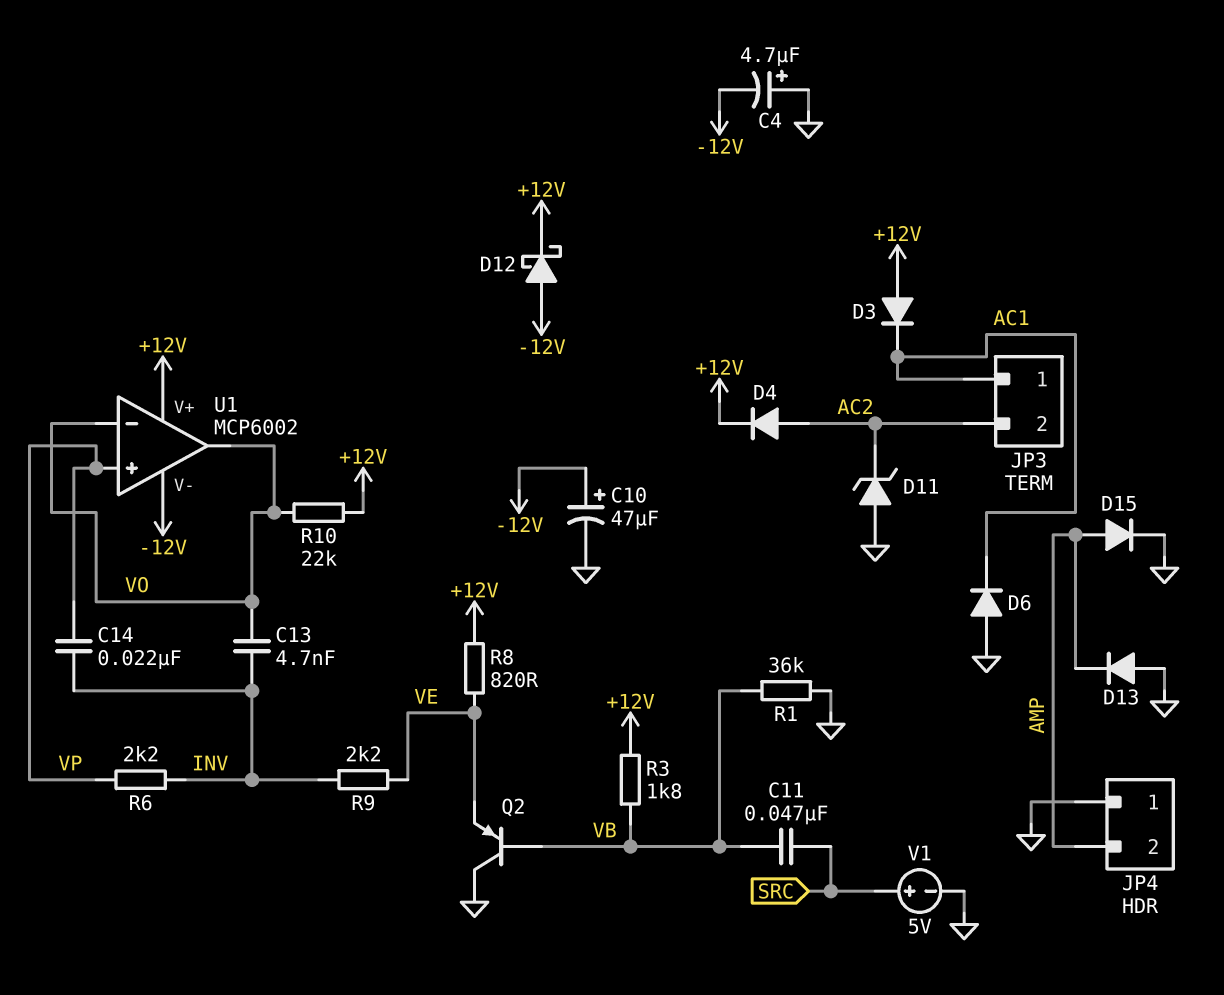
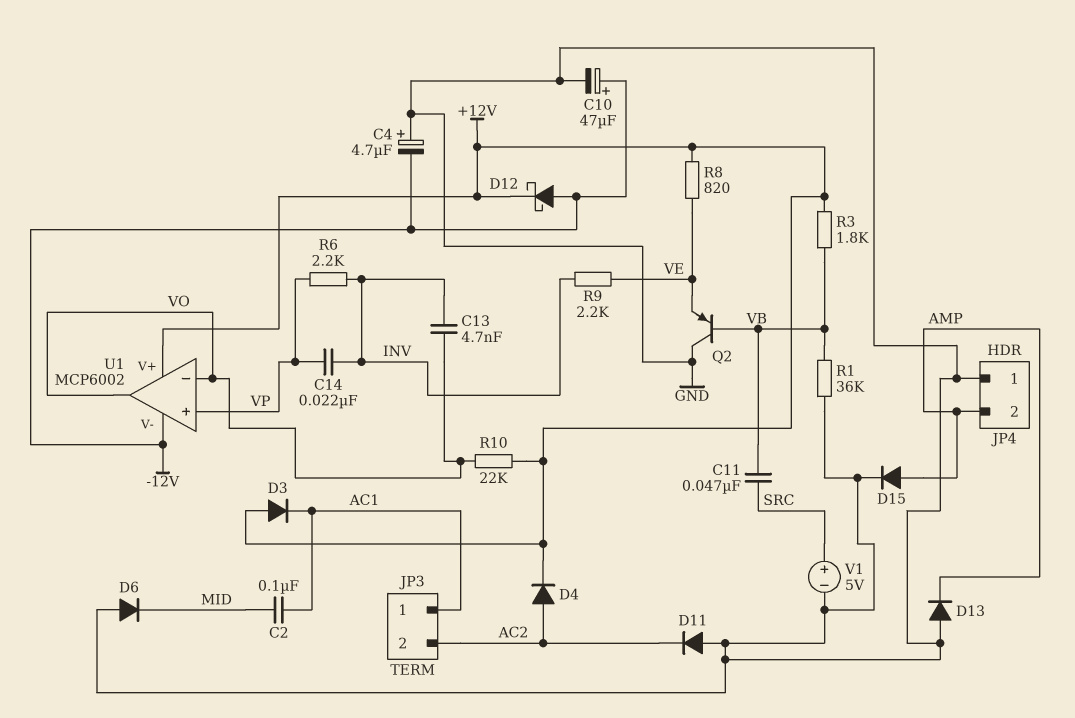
C2: none -> 100nF (AC1, MID)
D6: diode (A GND, K AC1) -> diode (A GND, K MID)
D11: zener (A GND, K AC2) -> diode (A GND, K AC2)

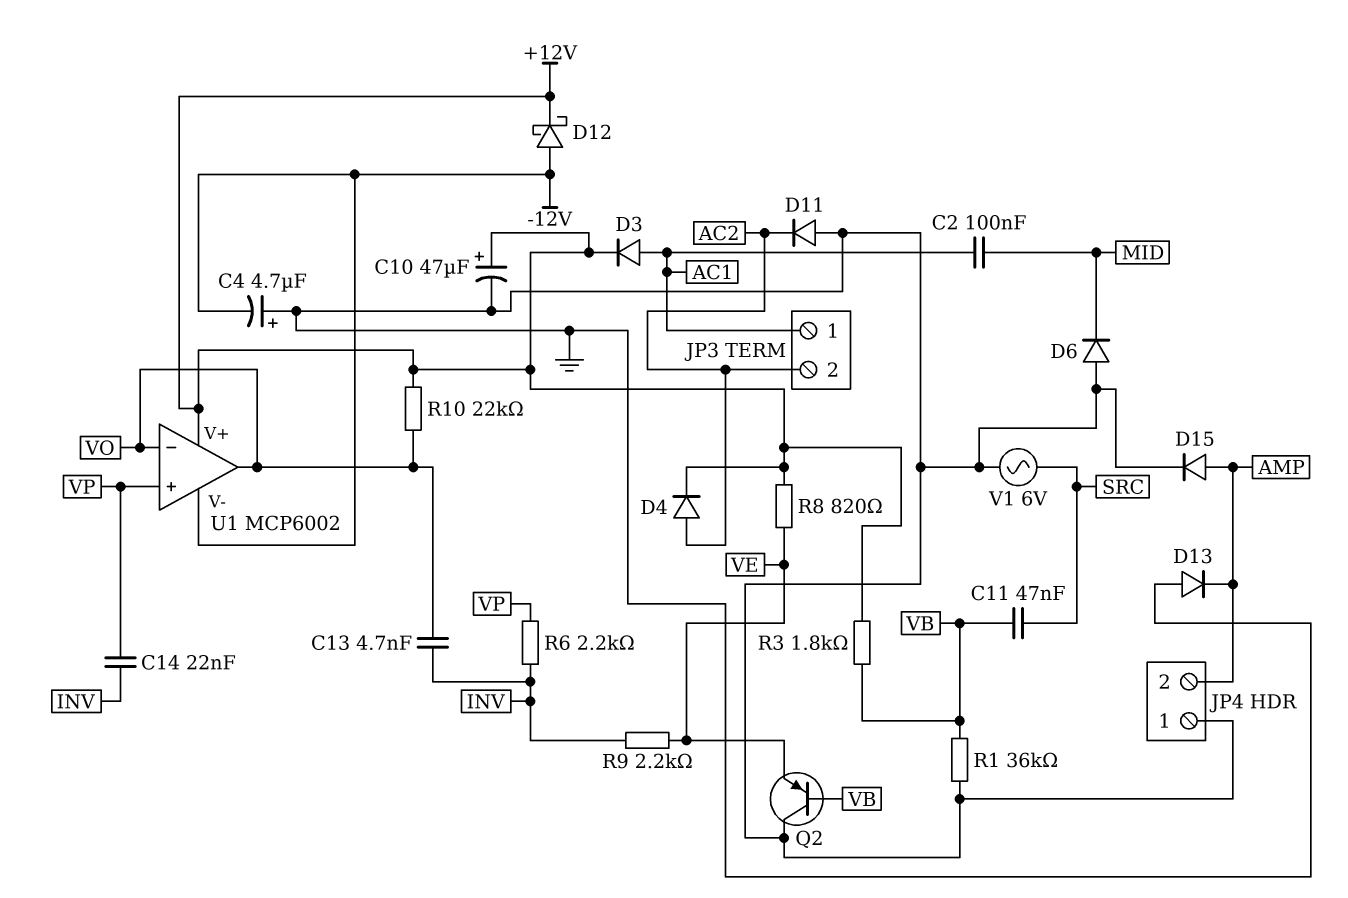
C10: 47uF (plus -12V, minus GND) -> 47uF (plus +12V, minus GND)
D3: diode (A +12V, K AC1) -> diode (A AC1, K +12V)
V1: 5V (plus SRC, minus GND) -> AC 6V (GND, SRC)

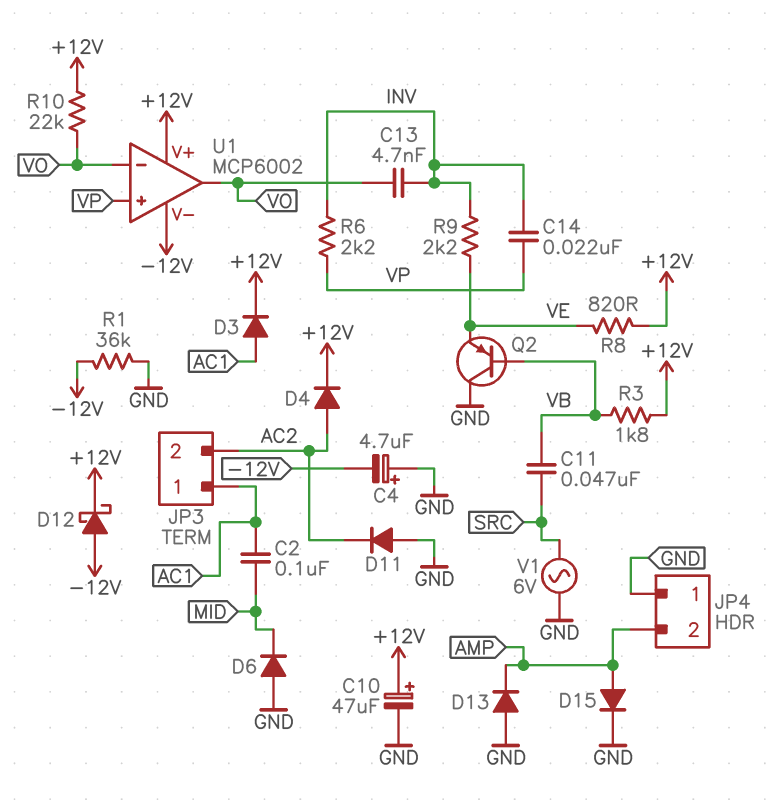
R1: 36k (GND, VB) -> 36k (-12V, GND)

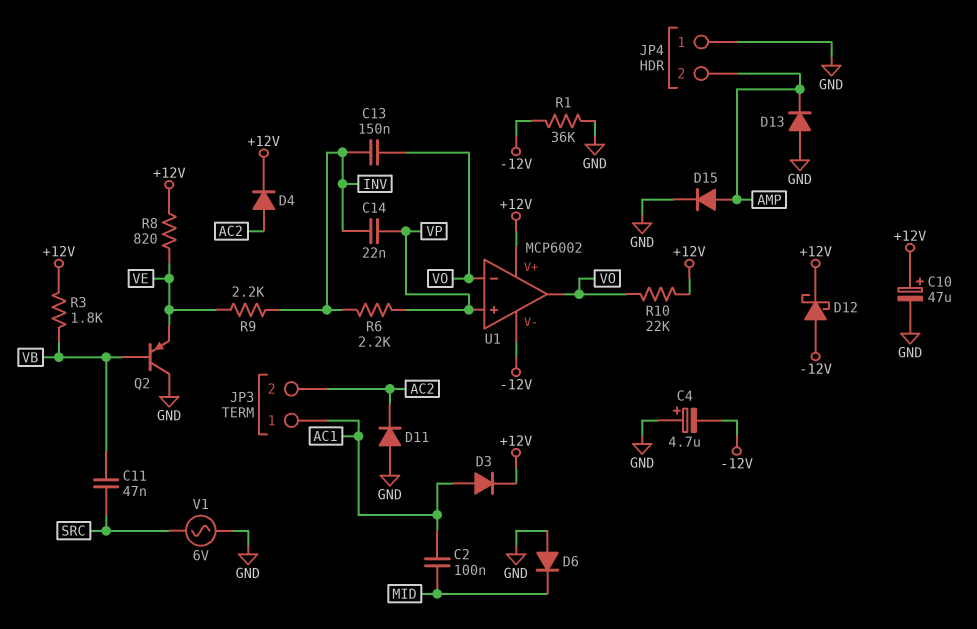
C13: 4.7nF (INV, VO) -> 150nF (INV, VO)

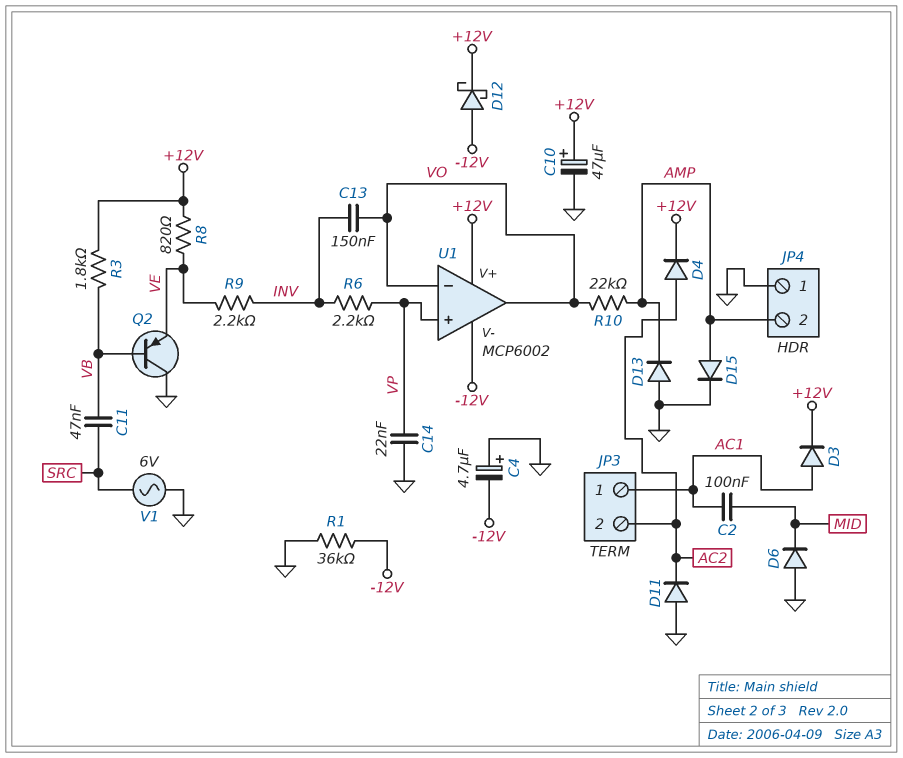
C14: 22nF (INV, VP) -> 22nF (GND, VP)
R10: 22k (+12V, VO) -> 22k (AMP, VO)

